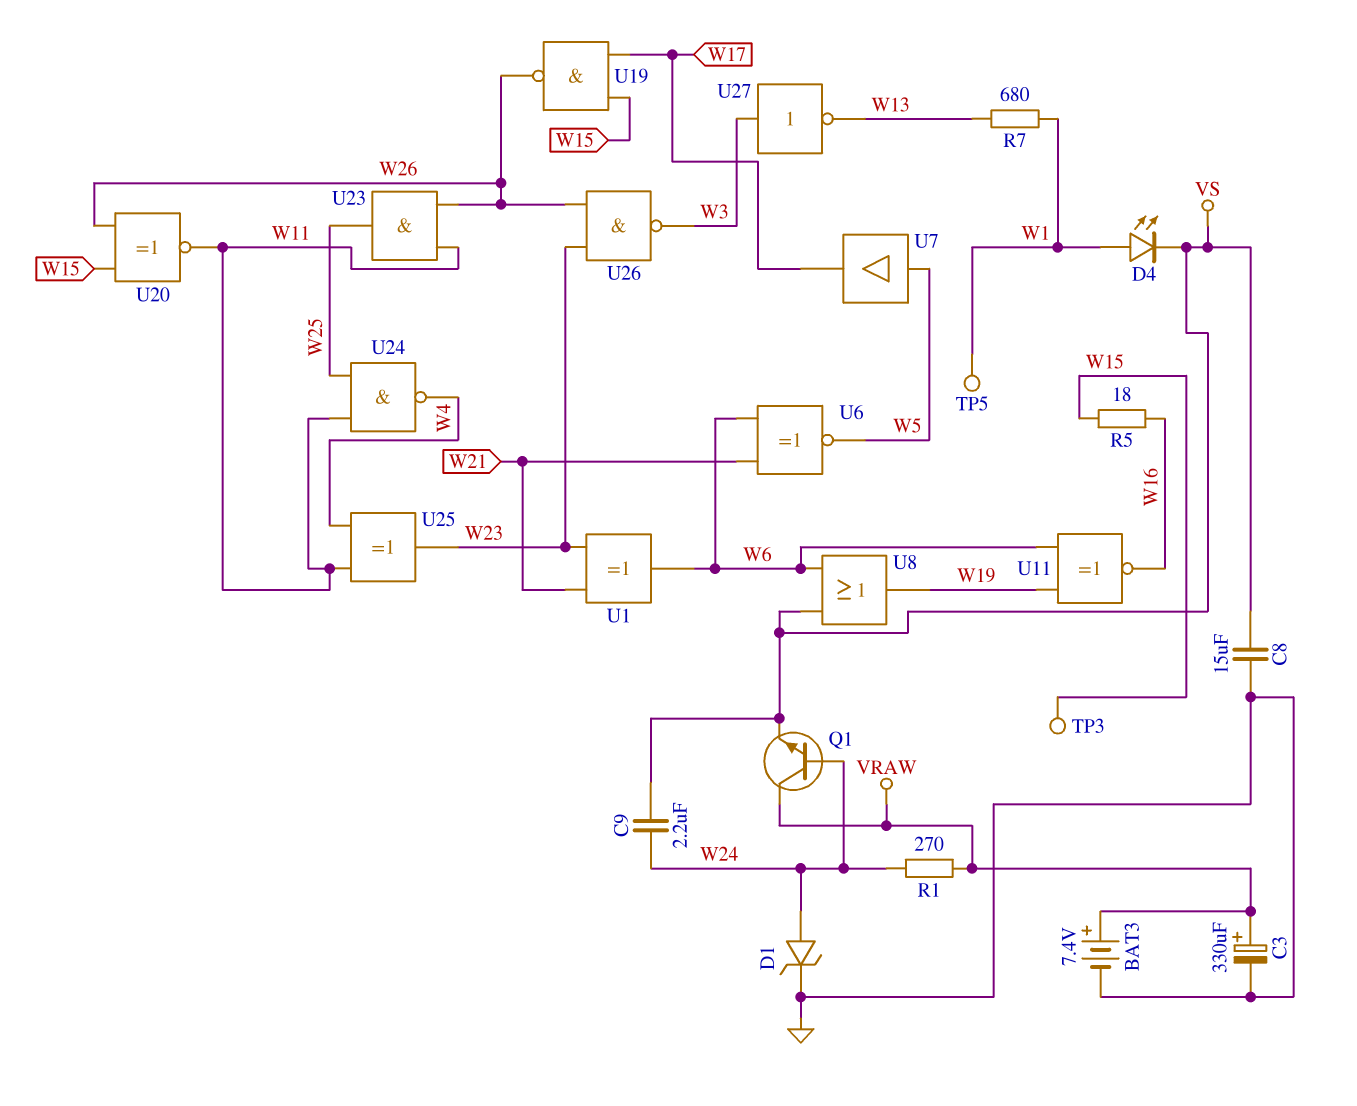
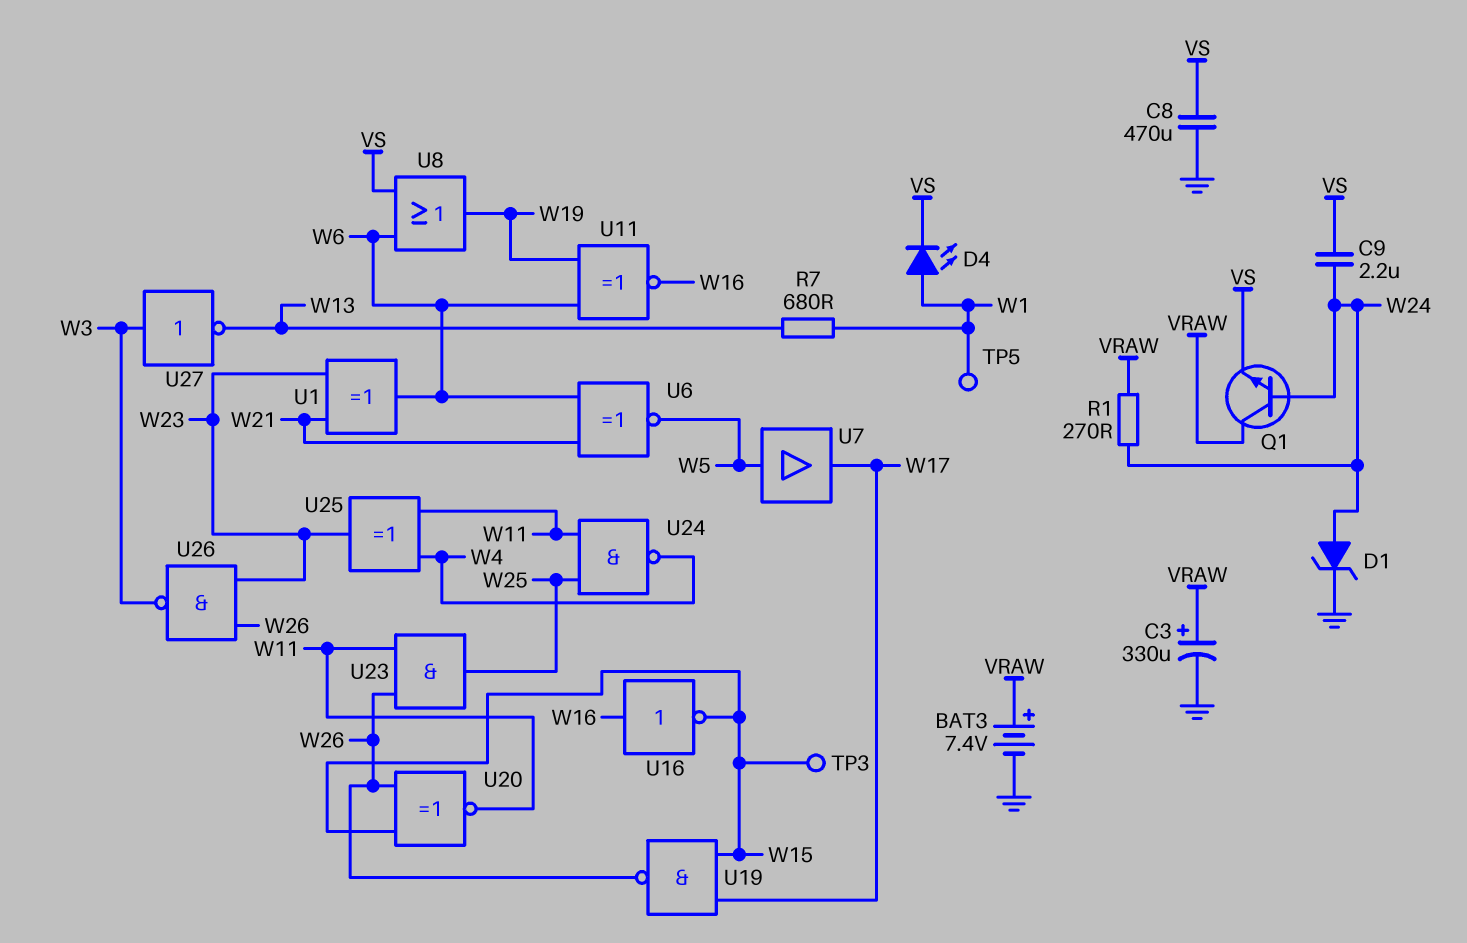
C8: 15uF (GND, VS) -> 470uF (GND, VS)
R5: 18 (W15, W16) -> none
U16: none -> NOT (in W16, out W15)

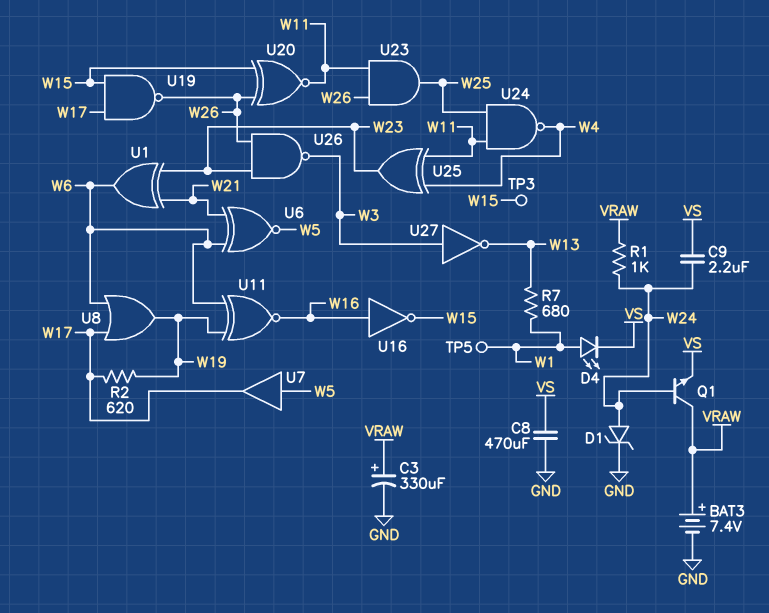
R1: 270 (VRAW, W24) -> 1k (VRAW, W24)
R2: none -> 620 (W17, W19)
U8: OR (in VS, in W6, out W19) -> OR (in W6, in W17, out W19)

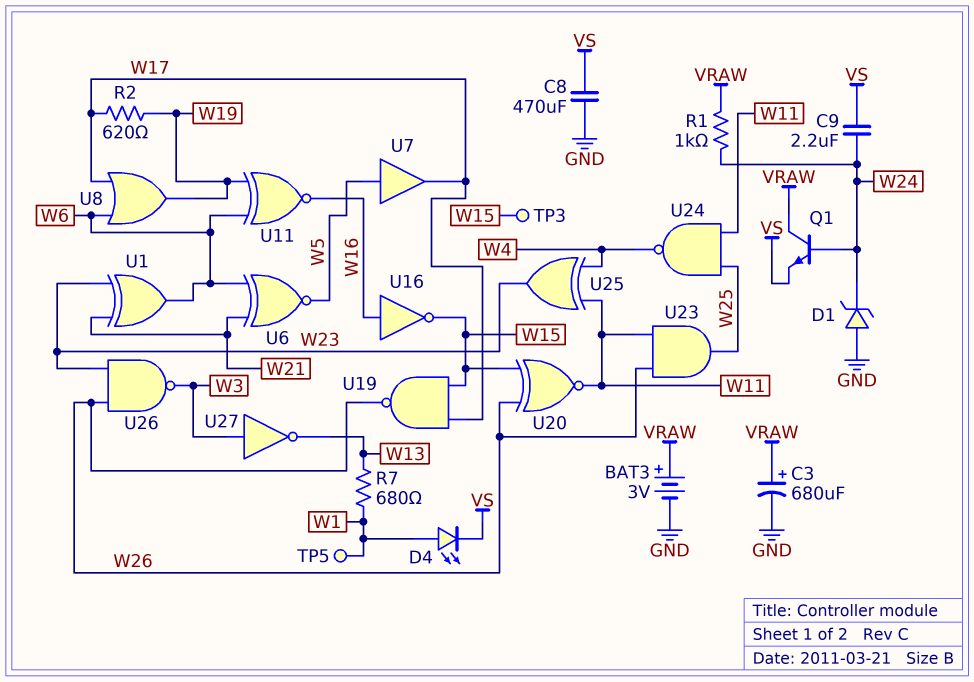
BAT3: 7.4V (plus VRAW, minus GND) -> 3V (plus VRAW, minus GND)
C3: 330uF (plus VRAW, minus GND) -> 680uF (plus VRAW, minus GND)
D1: zener (A W24, K GND) -> zener (A GND, K W24)

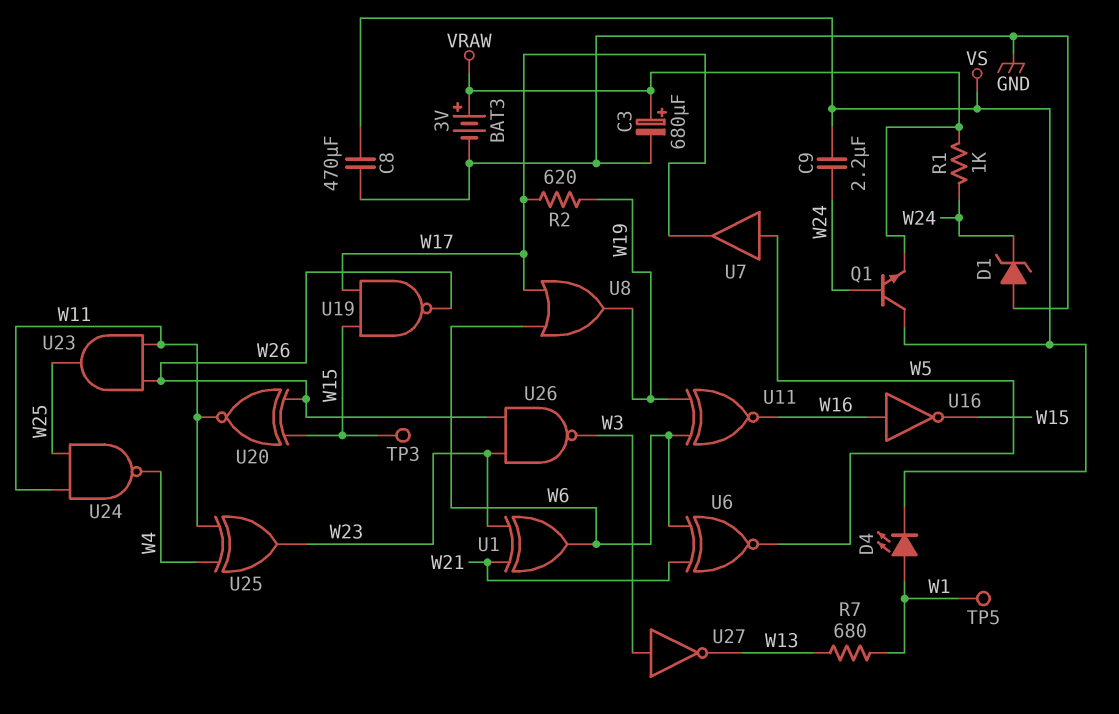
Q1: NPN (B W24, C VRAW, E VS) -> NPN (B W24, C VS, E VRAW)

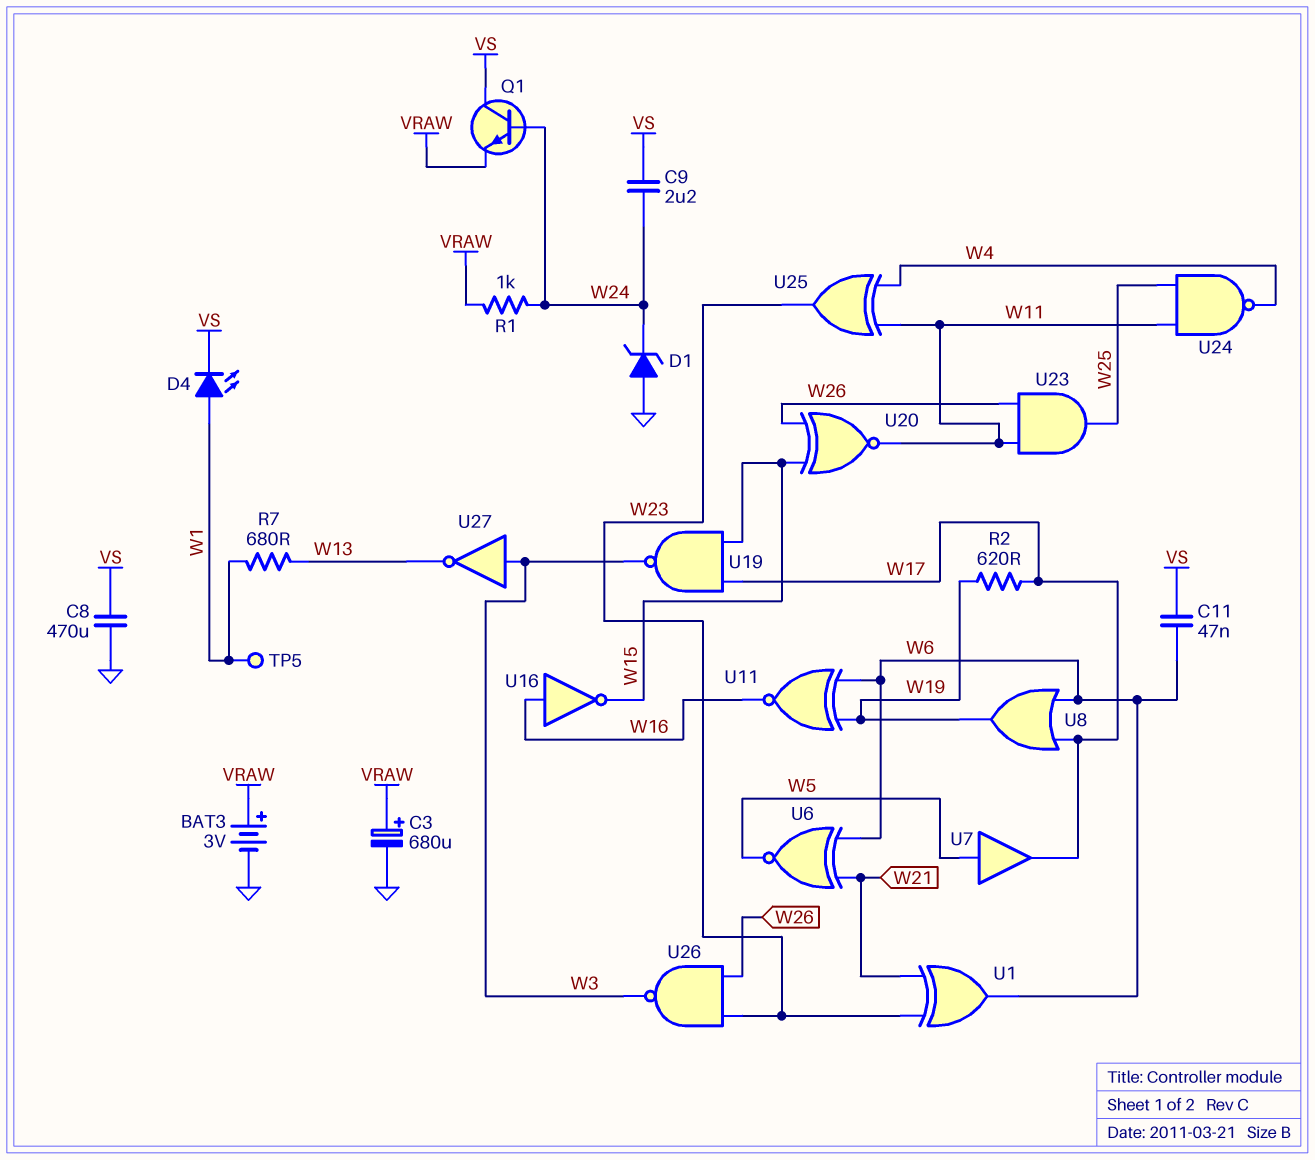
C11: none -> 47nF (VS, W6)
TP3: test point (W15) -> none
U19: NAND (in W15, in W17, out W26) -> NAND (in W15, in W17, out W3)

